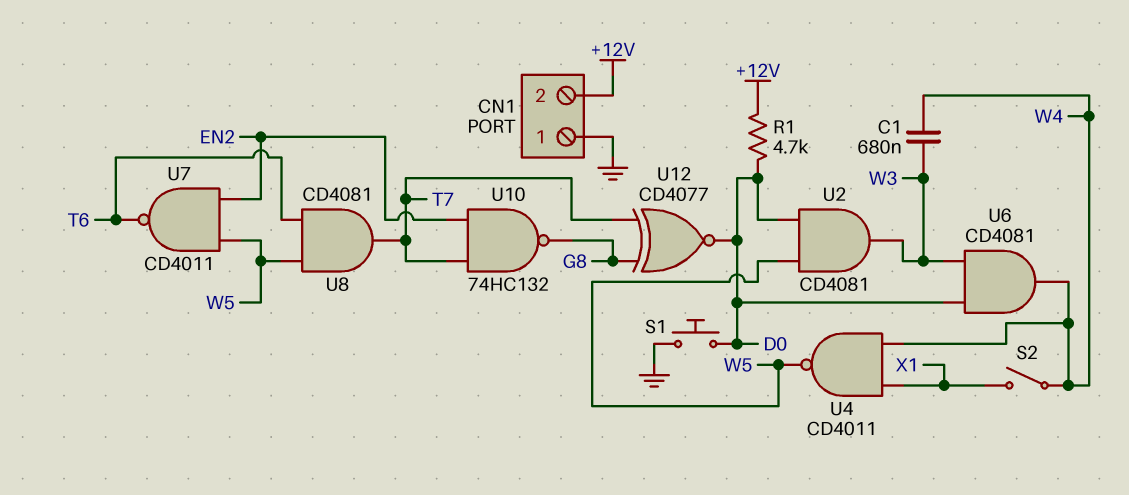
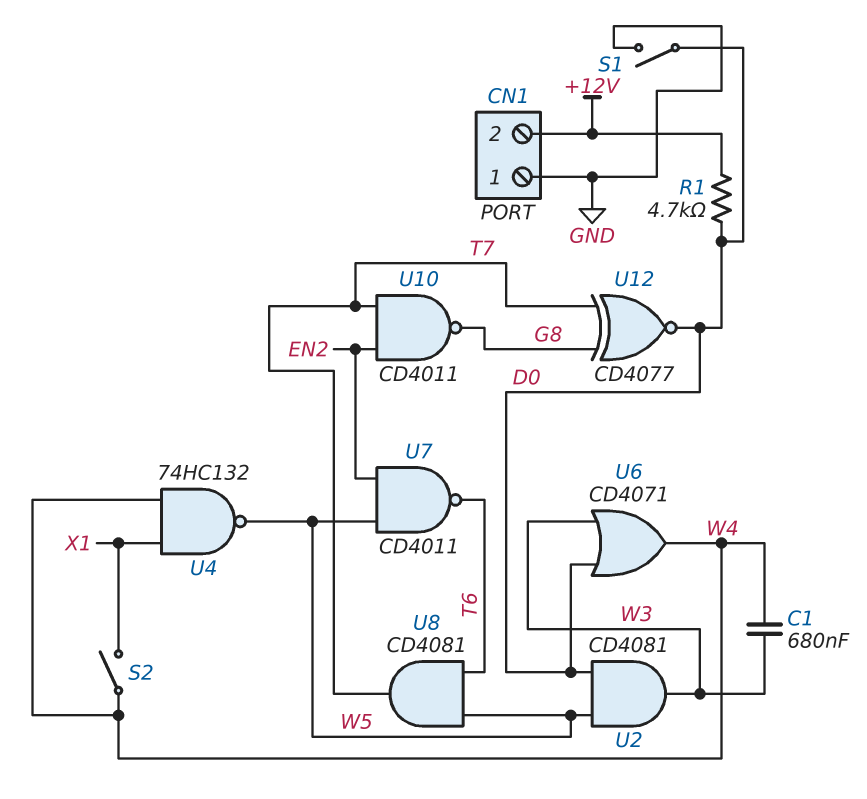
S1: button (D0, GND) -> switch (D0, GND)
U4: NAND CD4011 (in W4, in X1, out W5) -> NAND 74HC132 (in W4, in X1, out W5)
U6: AND CD4081 (in D0, in W3, out W4) -> OR CD4071 (in D0, in W3, out W4)
U10: NAND 74HC132 (in EN2, in T7, out G8) -> NAND CD4011 (in EN2, in T7, out G8)

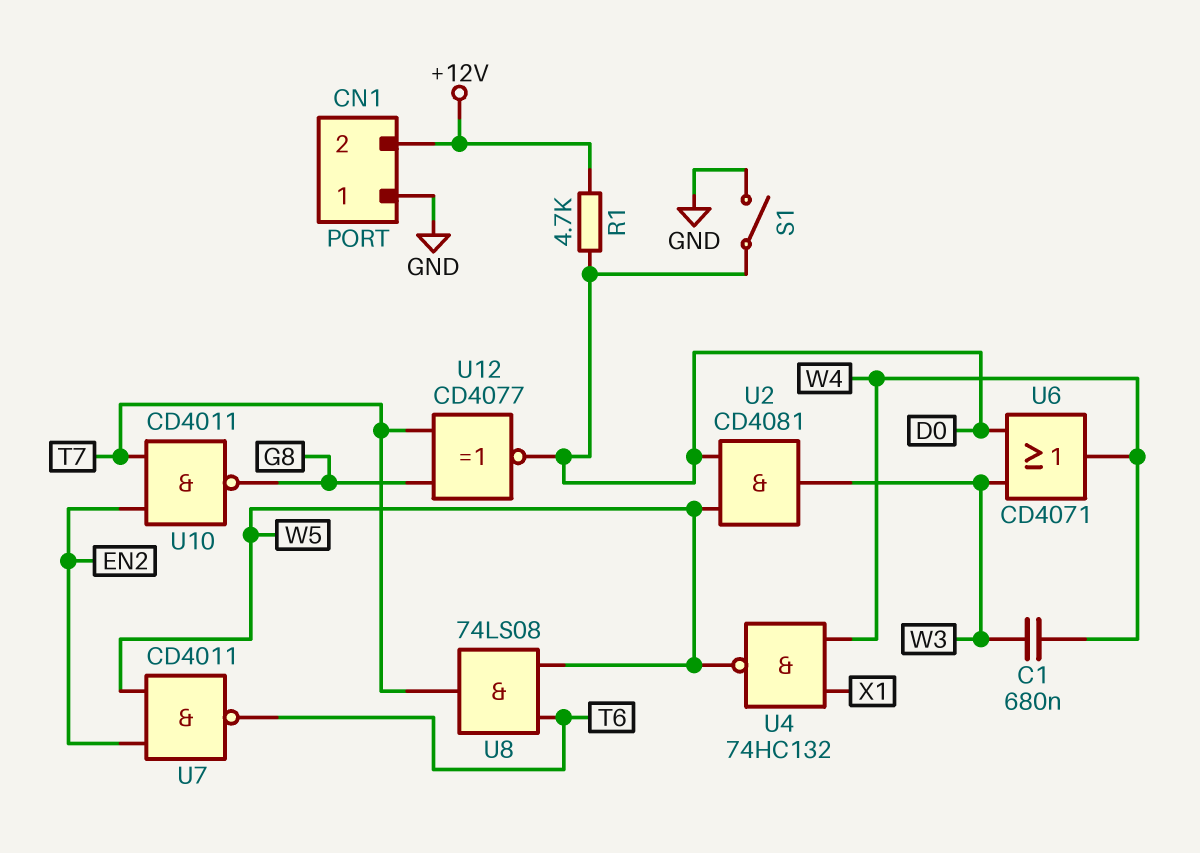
S2: switch (W4, X1) -> none
U8: AND CD4081 (in T6, in W5, out T7) -> AND 74LS08 (in T6, in W5, out T7)

